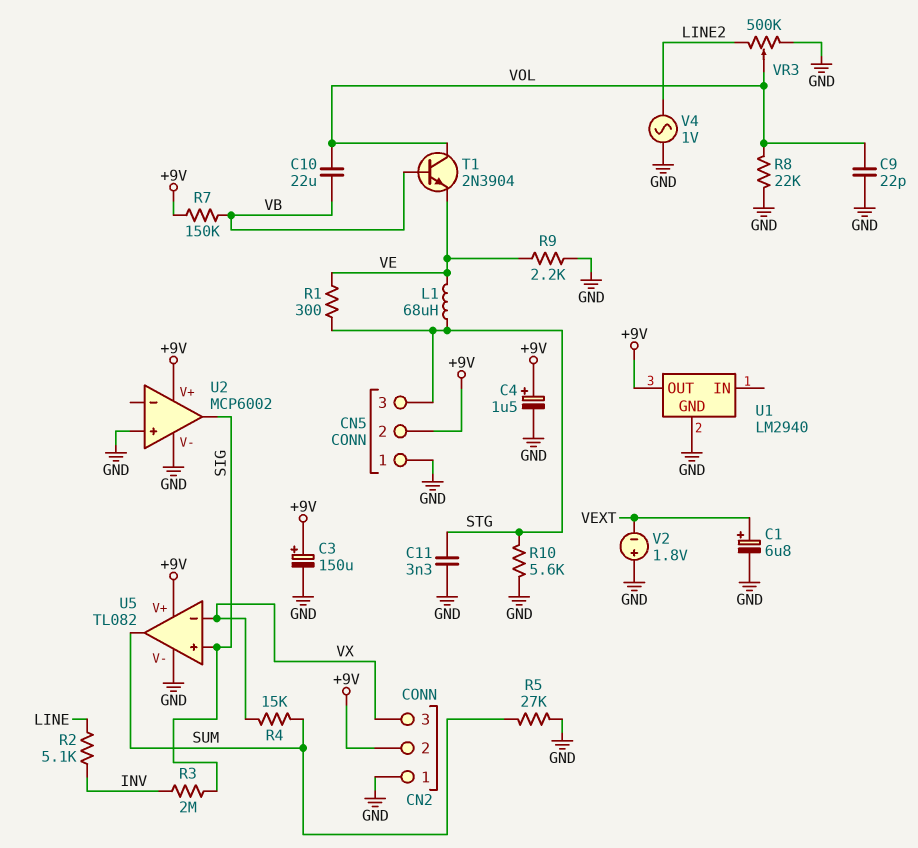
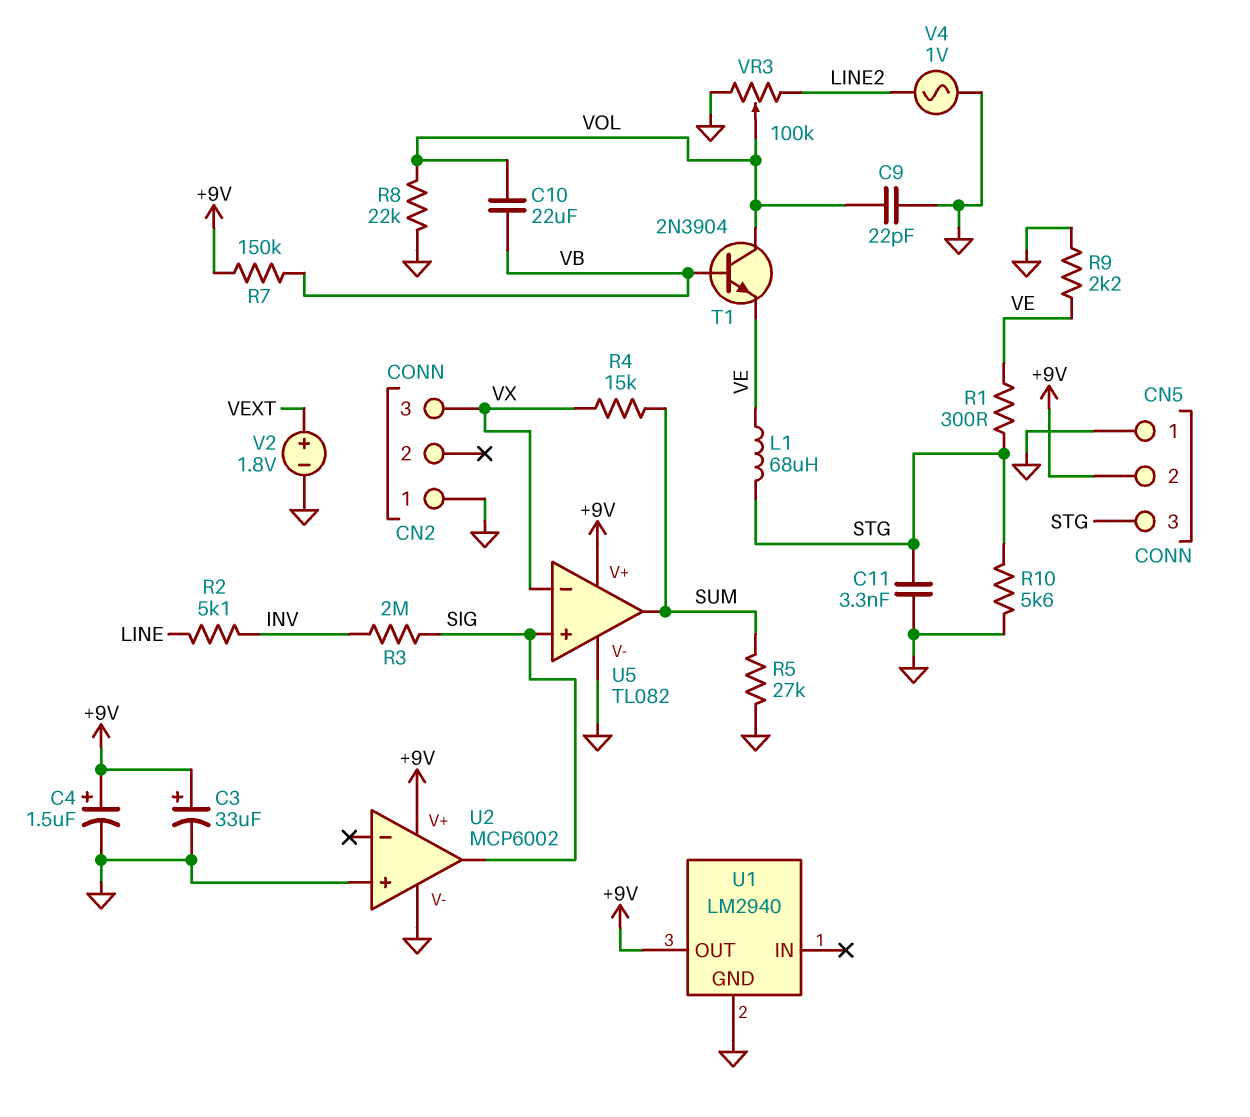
C1: 6.8uF (plus VEXT, minus GND) -> none
C3: 150uF (plus +9V, minus GND) -> 33uF (plus +9V, minus GND)
CN2 pin 2: +9V -> none
V2: 1.8V (plus GND, minus VEXT) -> 1.8V (plus VEXT, minus GND)
VR3: 500k (GND, LINE2, wiper VOL) -> 100k (GND, LINE2, wiper VOL)

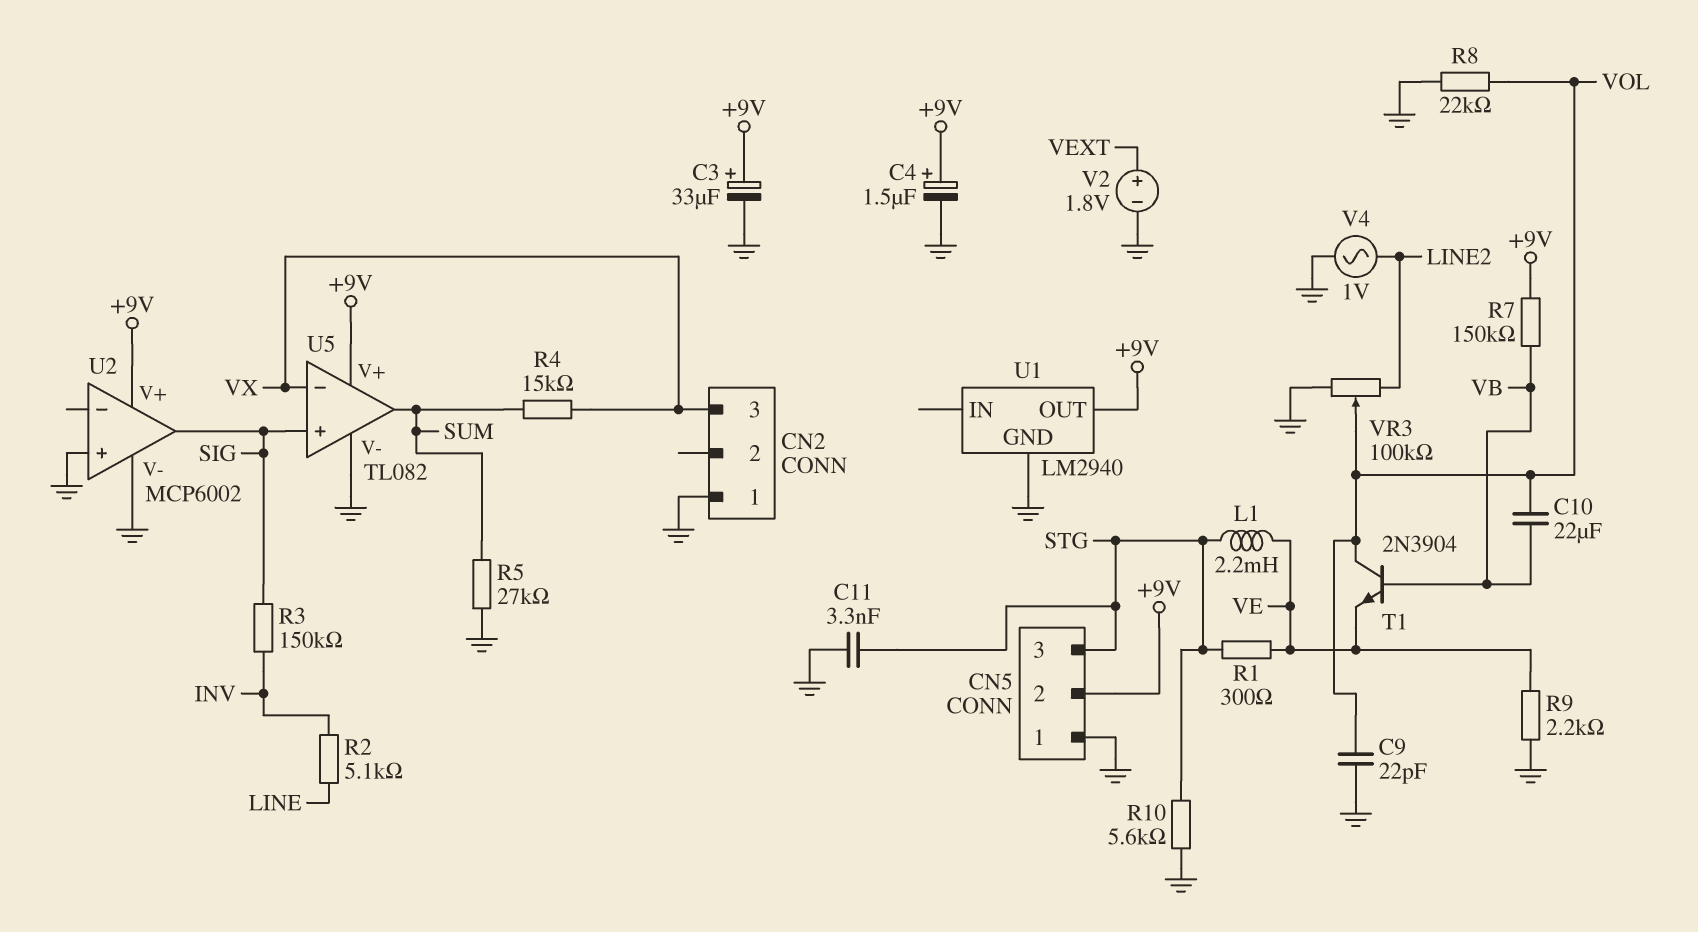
L1: 68uH (STG, VE) -> 2.2mH (STG, VE)
R3: 2M (INV, SIG) -> 150k (INV, SIG)

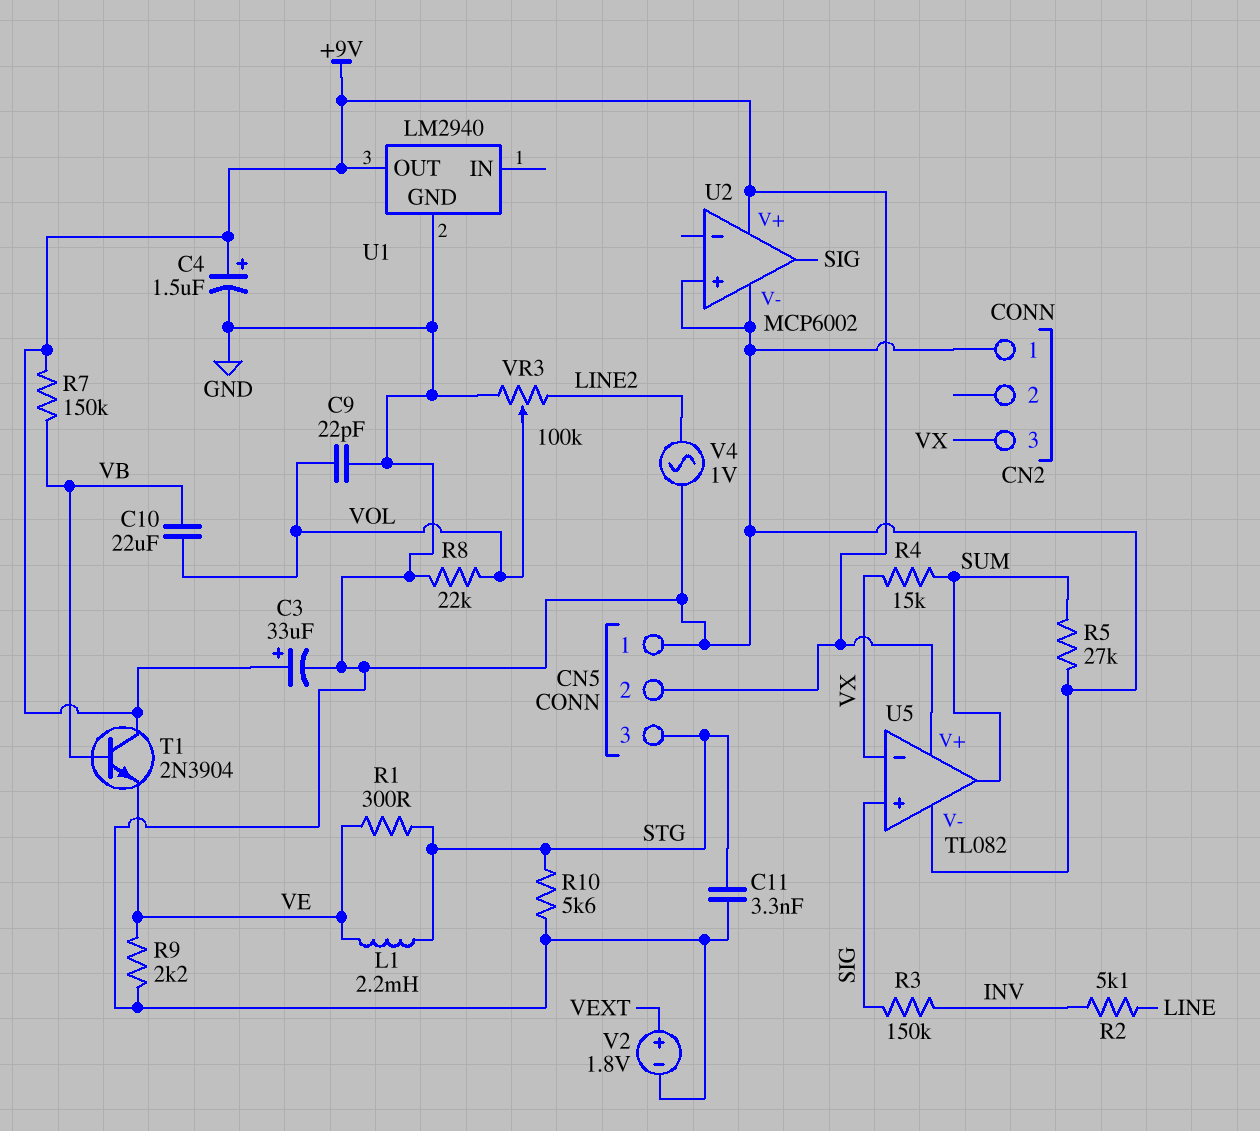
T1: NPN 2N3904 (B VB, C VOL, E VE) -> NPN 2N3904 (B VB, C +9V, E VE)

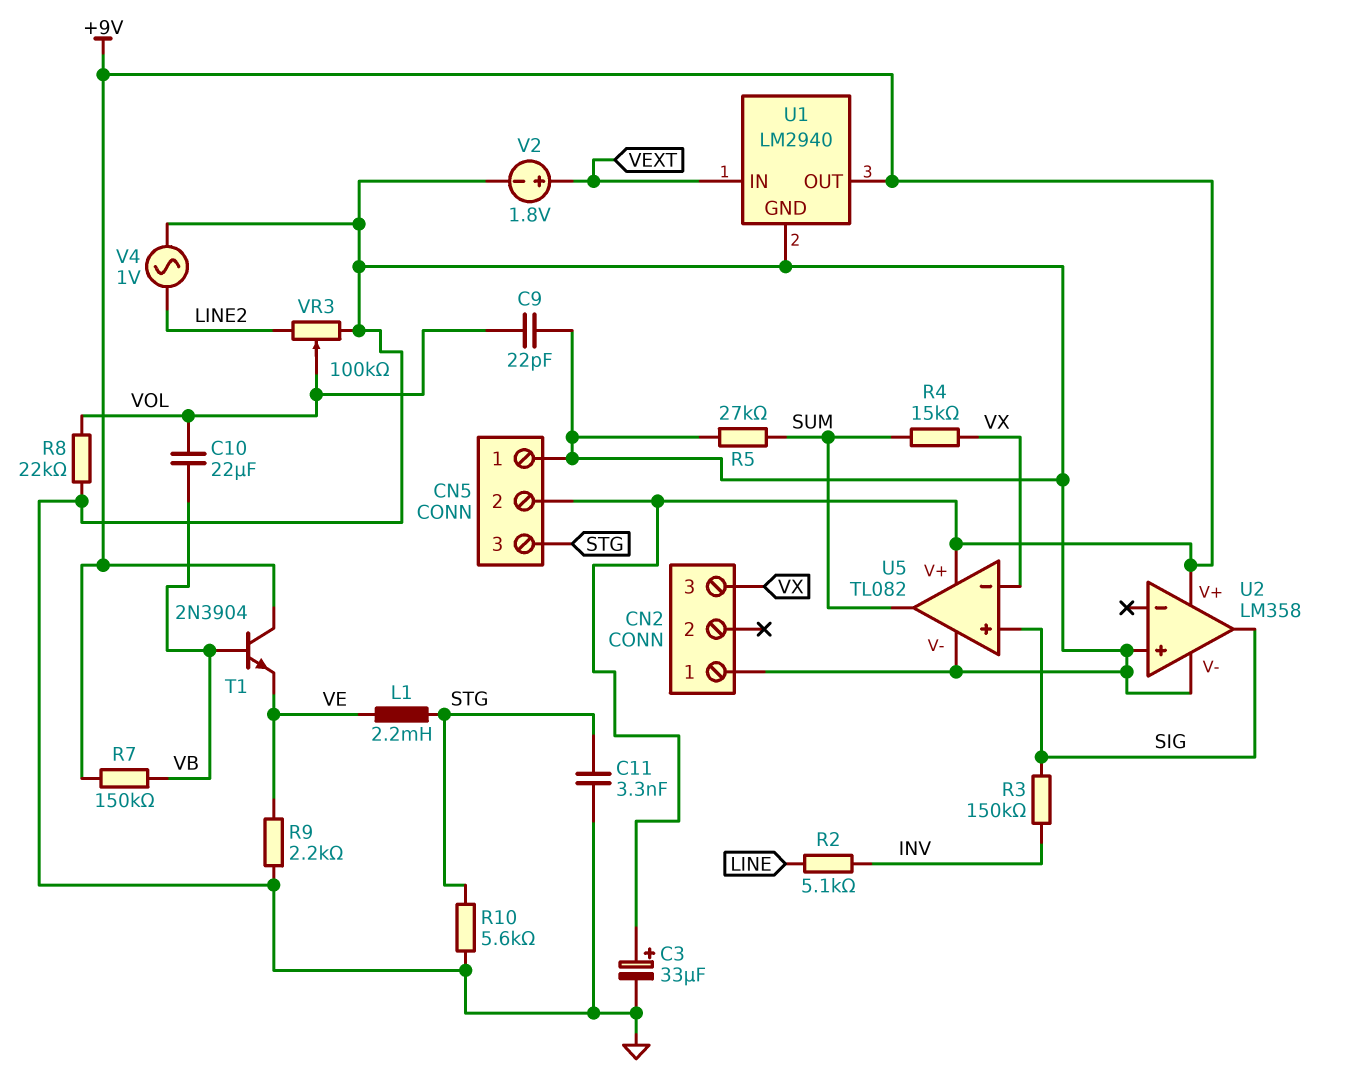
C4: 1.5uF (plus +9V, minus GND) -> none
R1: 300 (STG, VE) -> none
U1 pin IN: none -> VEXT
U2: MCP6002 -> LM358

